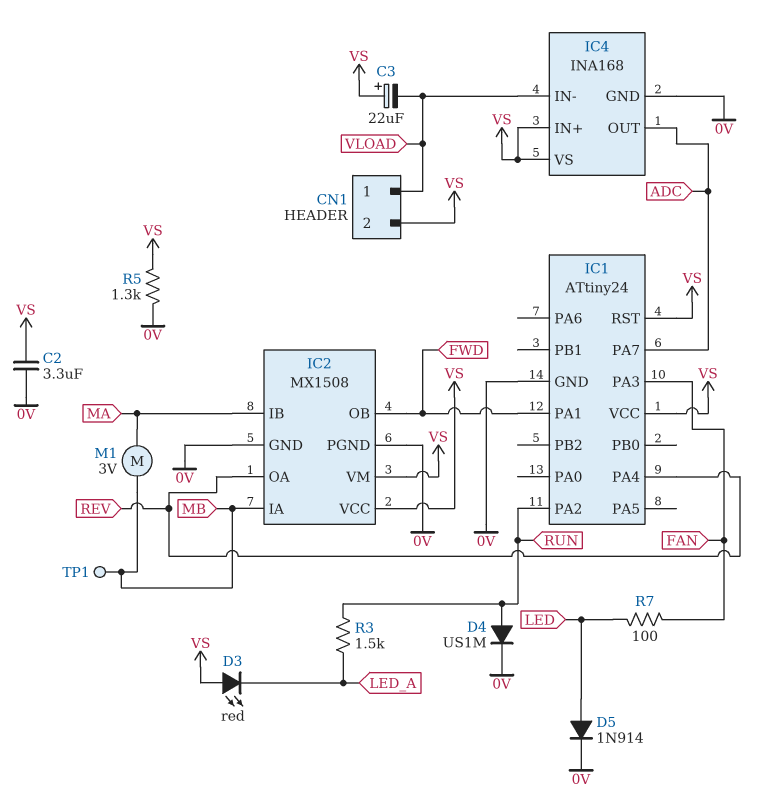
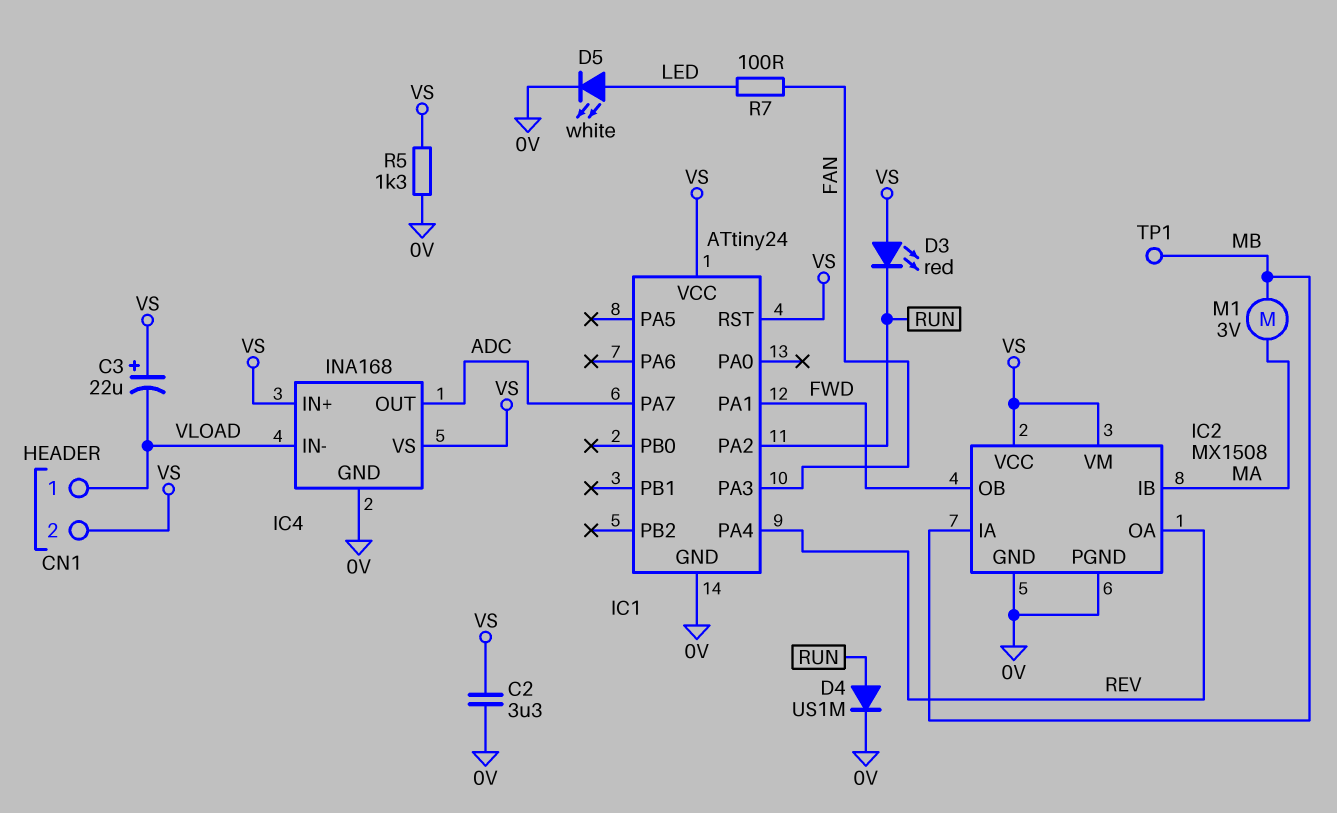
D3: LED red (A VS, K LED_A) -> LED red (A VS, K RUN)
D5: diode 1N914 (A LED, K 0V) -> LED white (A LED, K 0V)
R3: 1.5k (LED_A, RUN) -> none

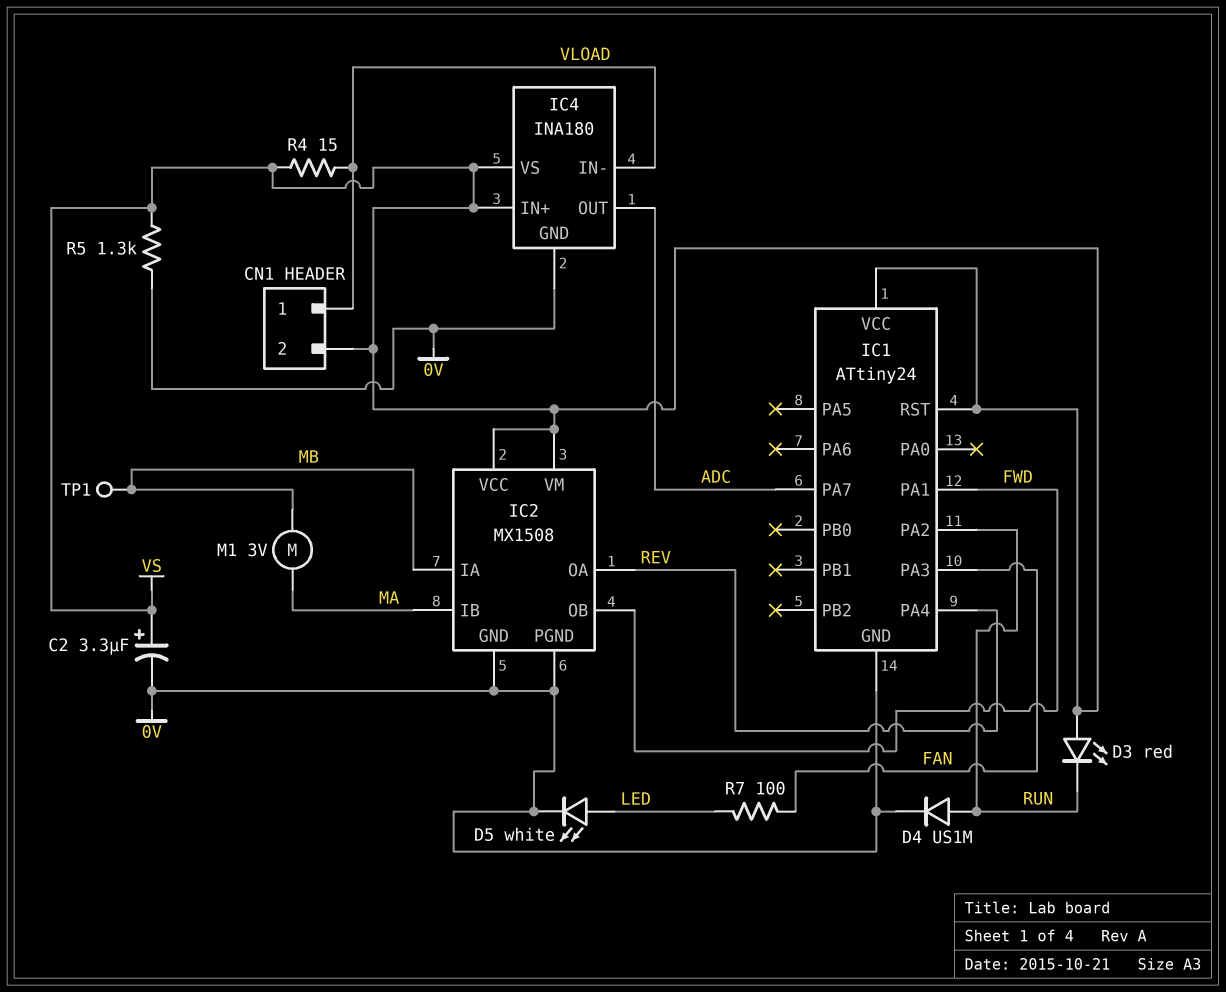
C2: 3.3uF (0V, VS) -> 3.3uF (plus VS, minus 0V)
C3: 22uF (plus VS, minus VLOAD) -> none
IC4: INA168 -> INA180
R4: none -> 15 (VLOAD, VS)

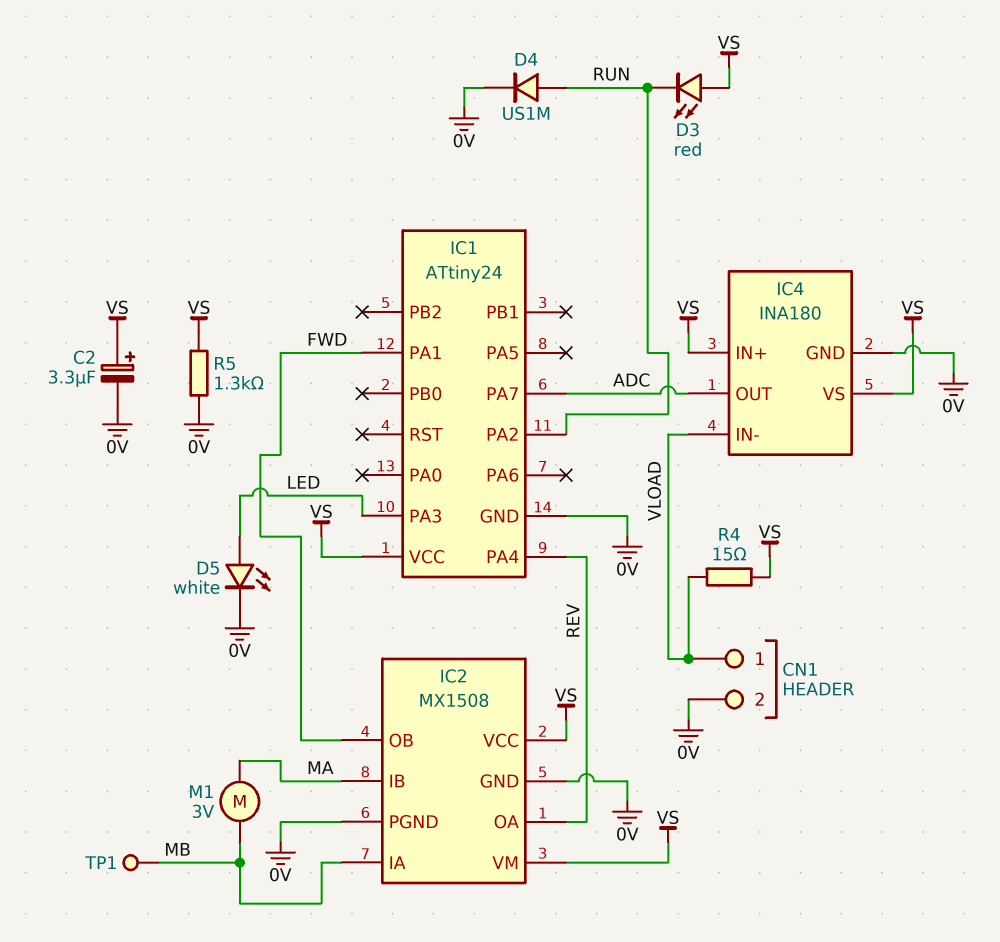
CN1 pin 2: VS -> 0V
IC1 pin PA3: FAN -> LED
IC1 pin RST: VS -> none
R7: 100 (FAN, LED) -> none

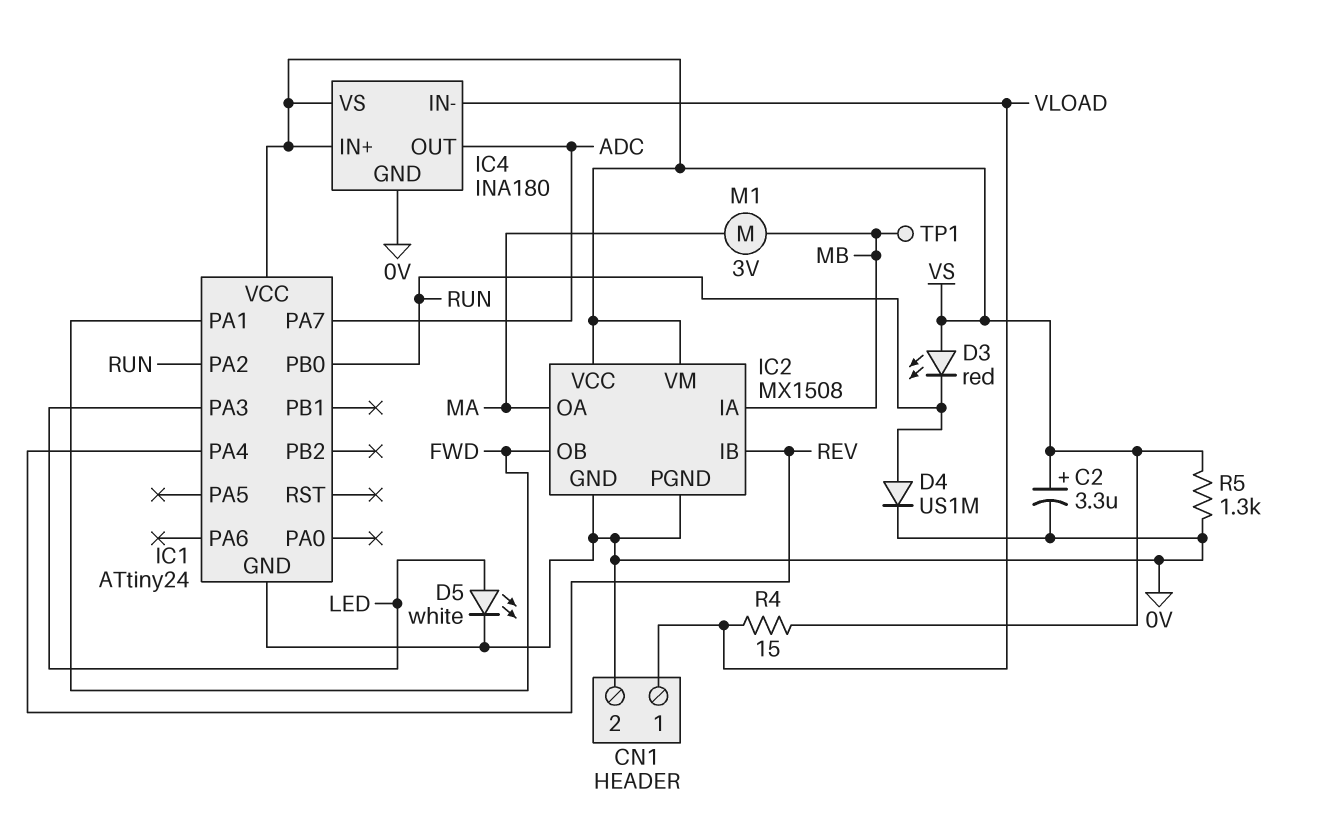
IC1 pin PB0: none -> RUN
IC2 pin IB: MA -> REV
IC2 pin OA: REV -> MA

